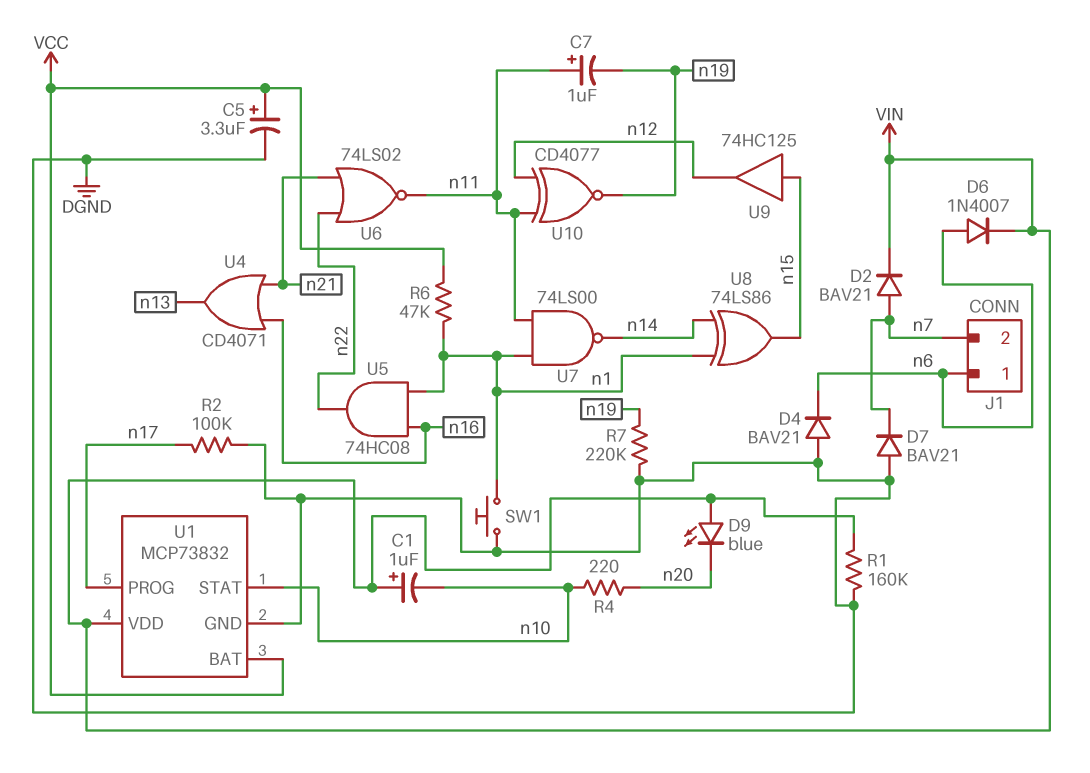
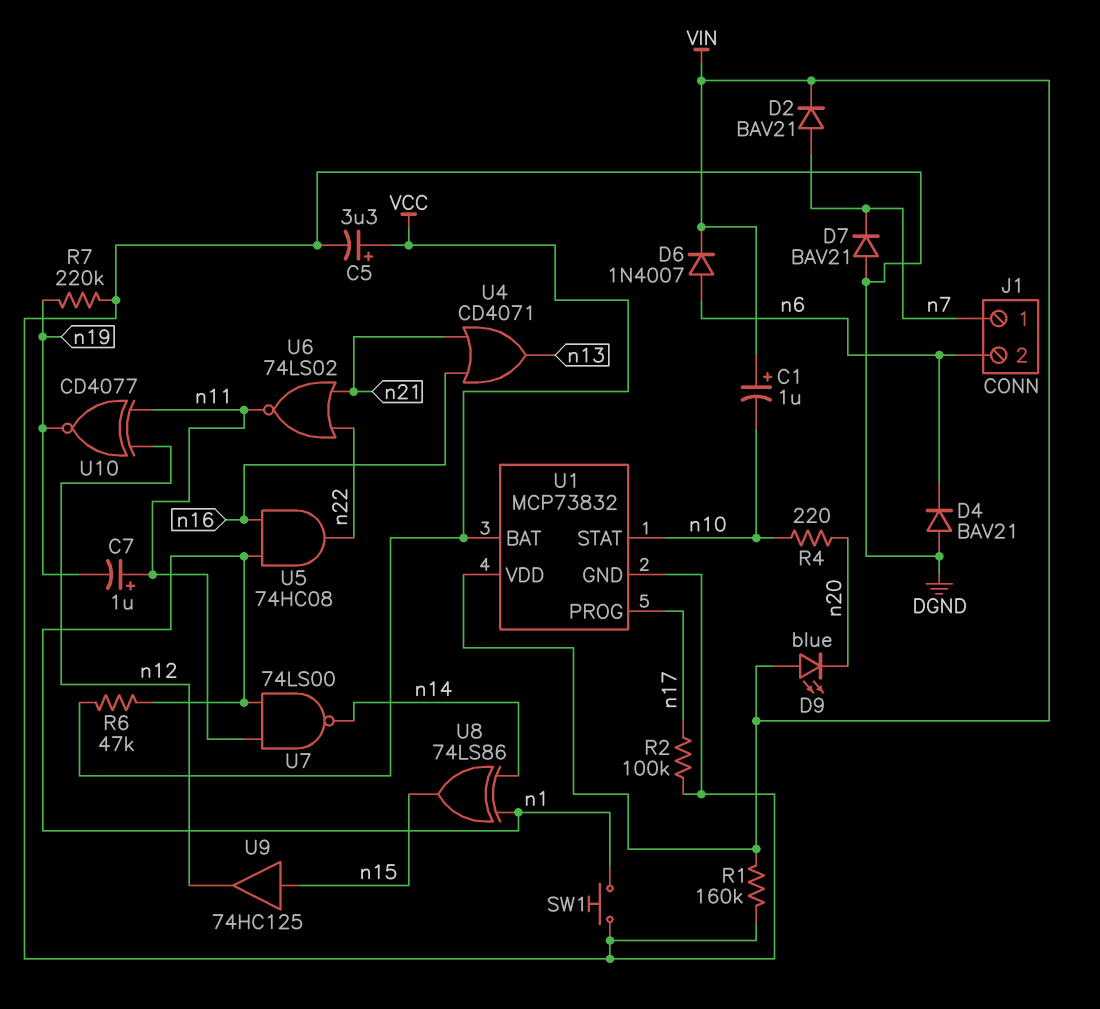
J1 pin 1: n6 -> n7
J1 pin 2: n7 -> n6

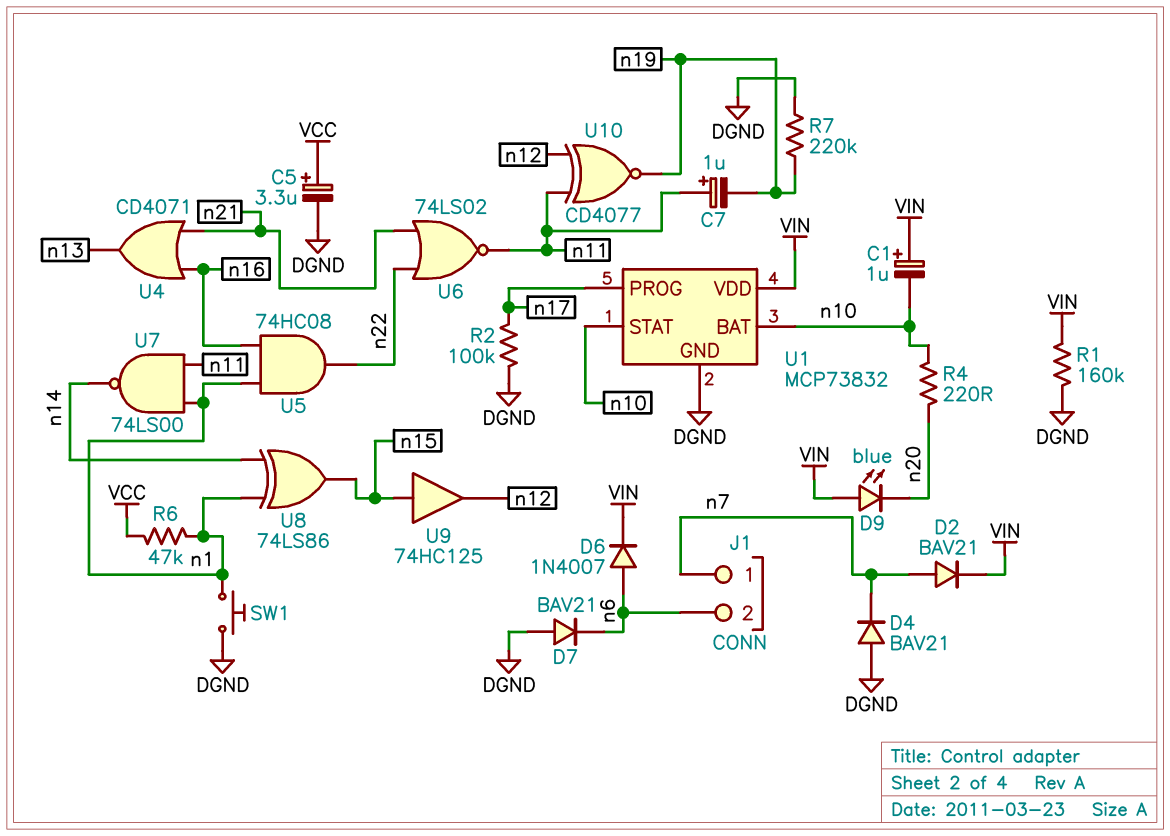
D4: diode BAV21 (A DGND, K n6) -> diode BAV21 (A DGND, K n7)
D7: diode BAV21 (A DGND, K n7) -> diode BAV21 (A DGND, K n6)
U1 pin BAT: VCC -> n10

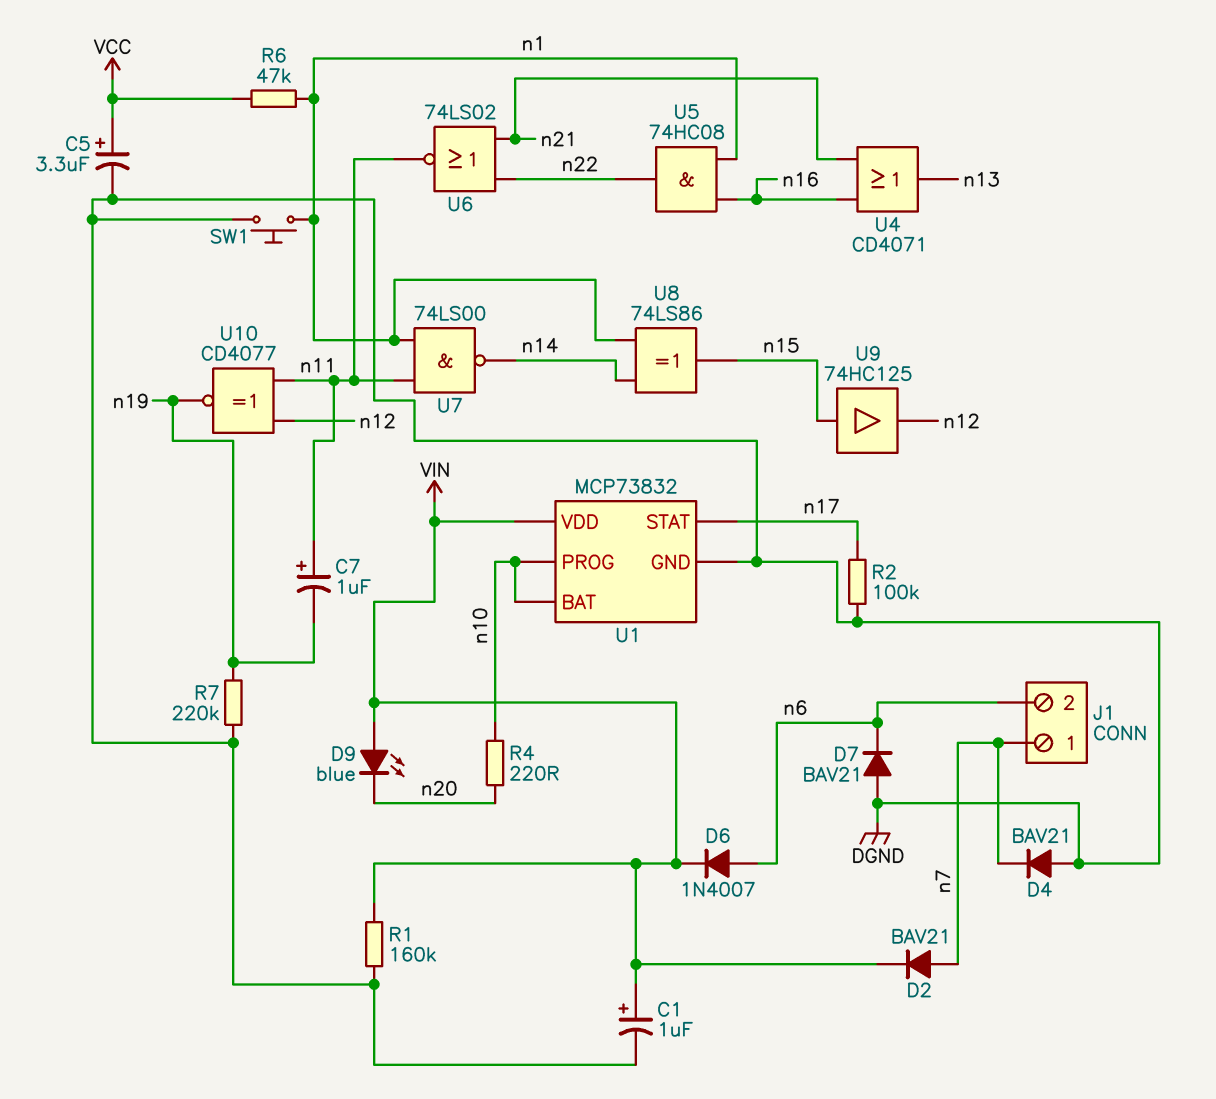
C1: 1uF (plus VIN, minus n10) -> 1uF (plus VIN, minus DGND)
U1 pin PROG: n17 -> n10
U1 pin STAT: n10 -> n17

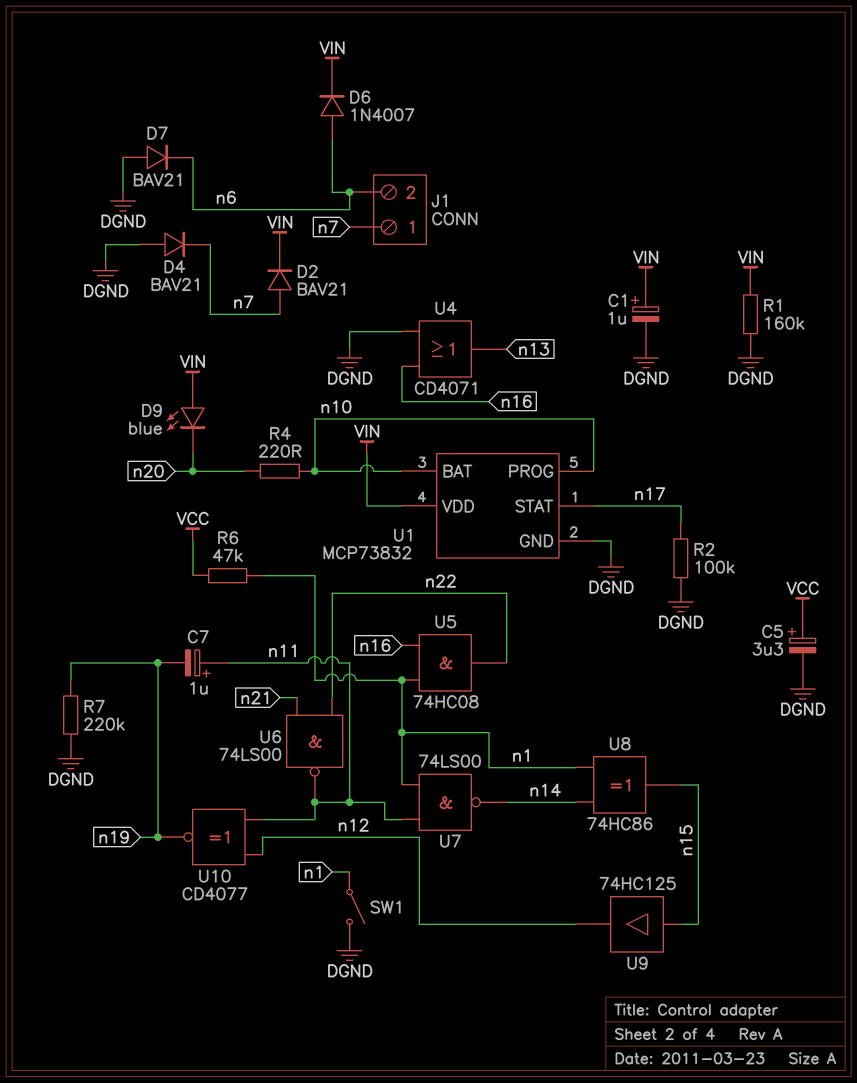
SW1: button (DGND, n1) -> switch (DGND, n1)
U4: OR CD4071 (in n16, in n21, out n13) -> OR CD4071 (in DGND, in n16, out n13)
U6: NOR 74LS02 (in n21, in n22, out n11) -> NAND 74LS00 (in n21, in n22, out n11)
U8: XOR 74LS86 (in n1, in n14, out n15) -> XOR 74HC86 (in n1, in n14, out n15)

